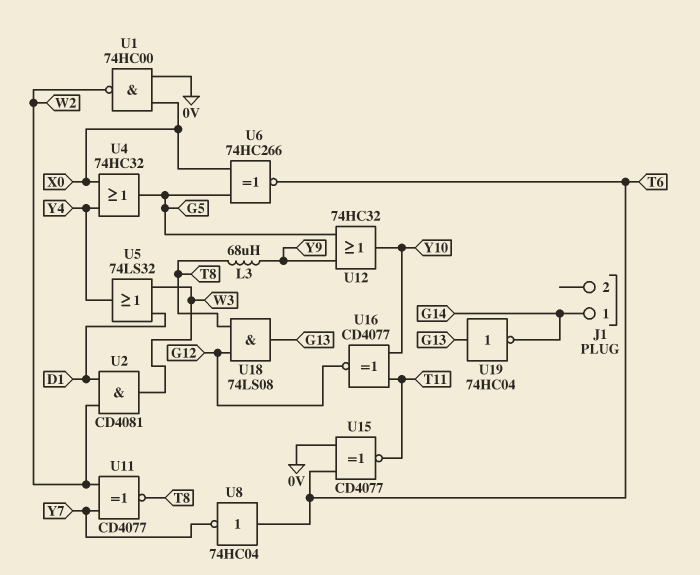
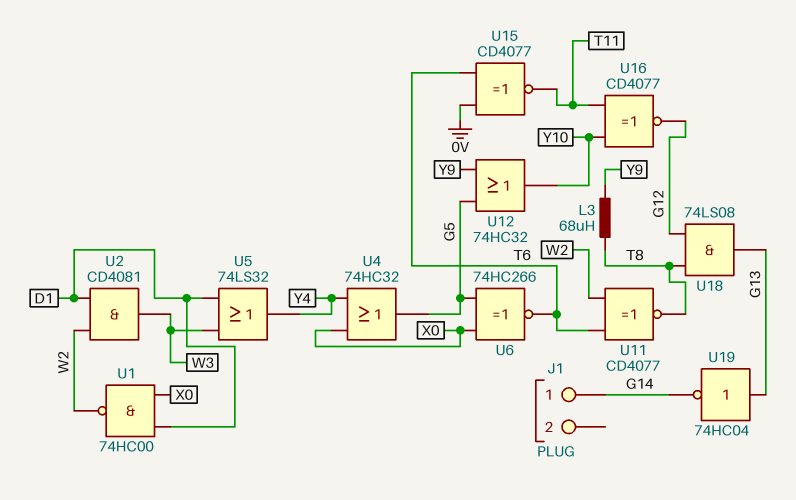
U1: NAND 74HC00 (in 0V, in X0, out W2) -> NAND 74HC00 (in D1, in X0, out W2)
U8: NOT 74HC04 (in T6, out Y7) -> none
U11: XNOR CD4077 (in W2, in Y7, out T8) -> XNOR CD4077 (in T6, in W2, out T8)

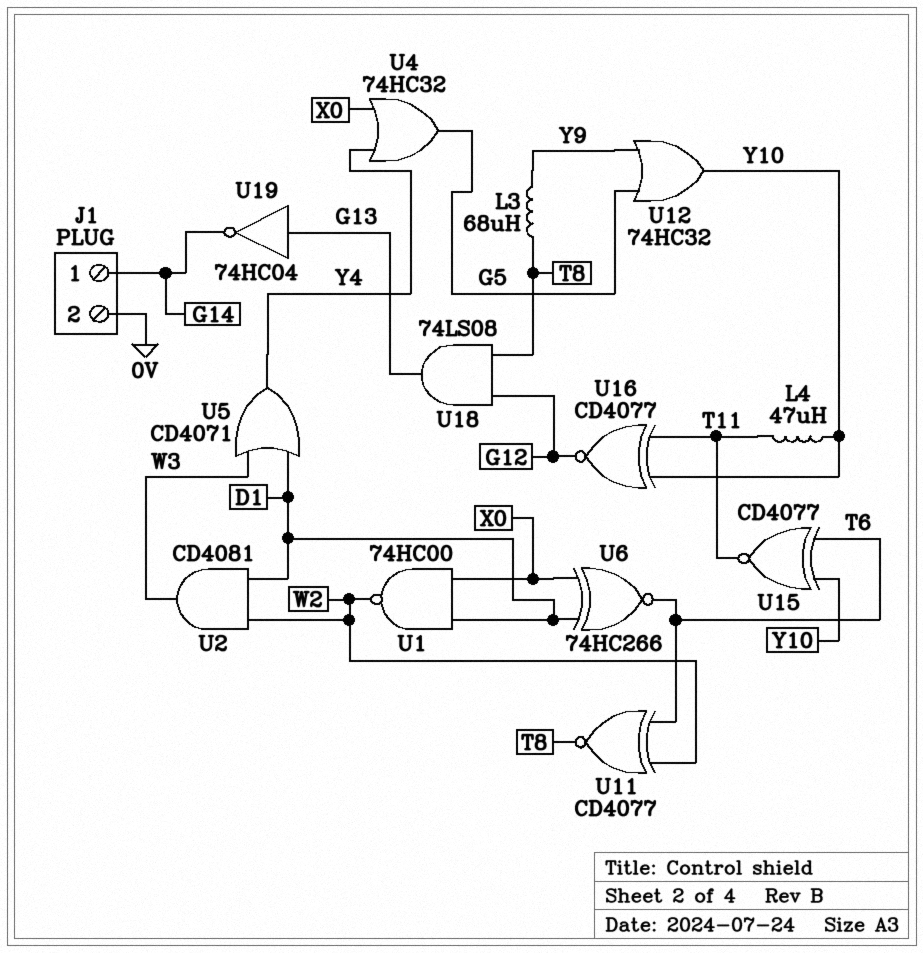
J1 pin 2: none -> 0V
L4: none -> 47uH (T11, Y10)
U5: OR 74LS32 (in D1, in W3, out Y4) -> OR CD4071 (in D1, in W3, out Y4)
U6: XNOR 74HC266 (in G5, in X0, out T6) -> XNOR 74HC266 (in D1, in X0, out T6)
U15: XNOR CD4077 (in 0V, in T6, out T11) -> XNOR CD4077 (in T6, in Y10, out T11)

